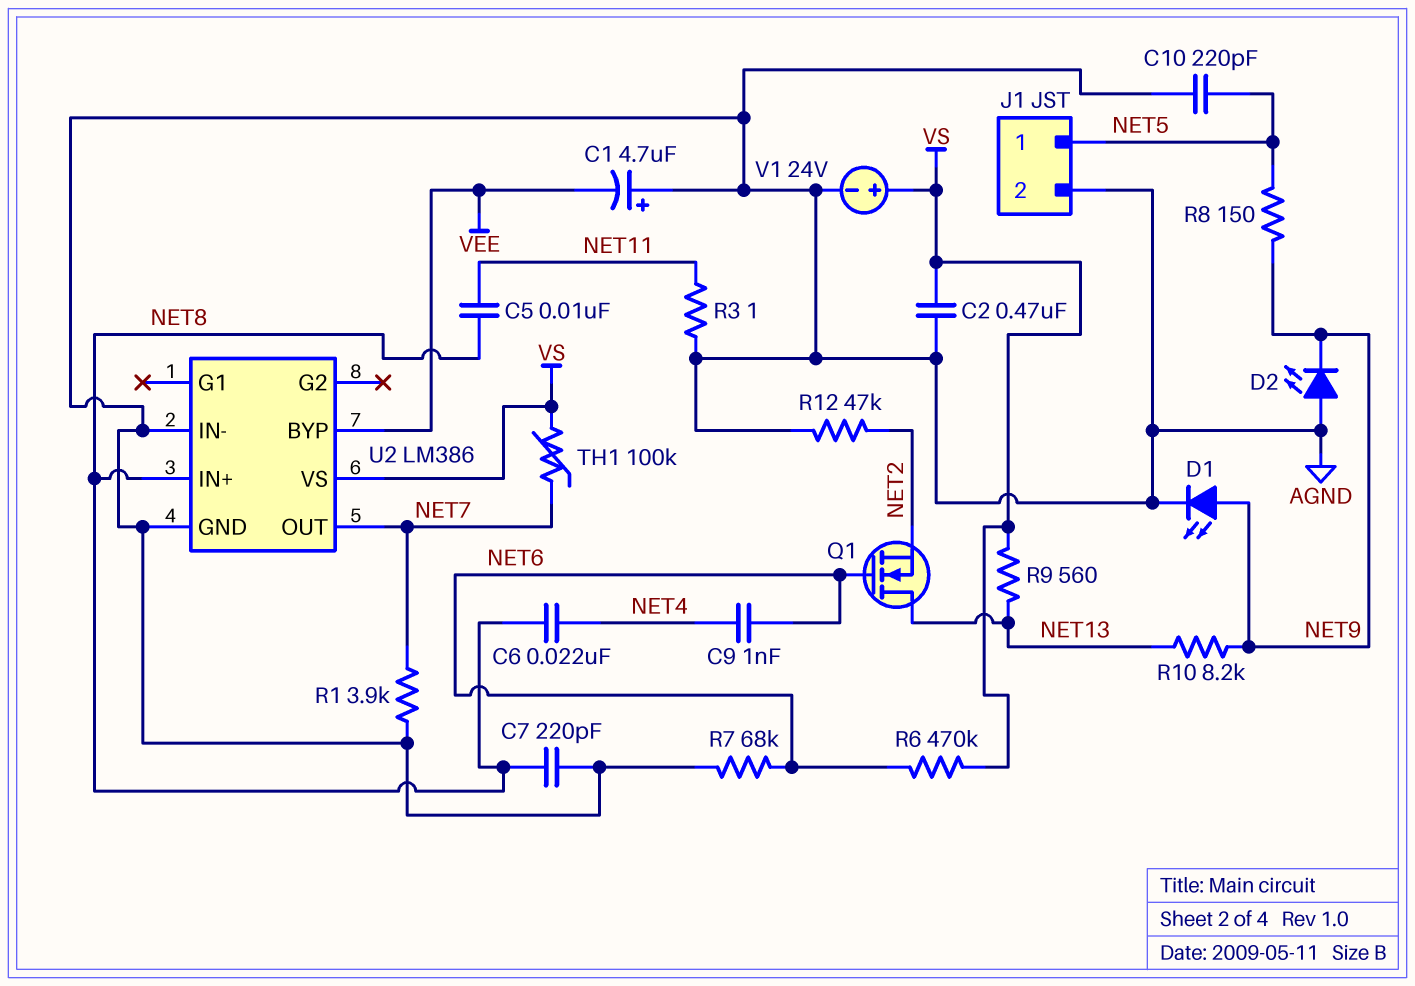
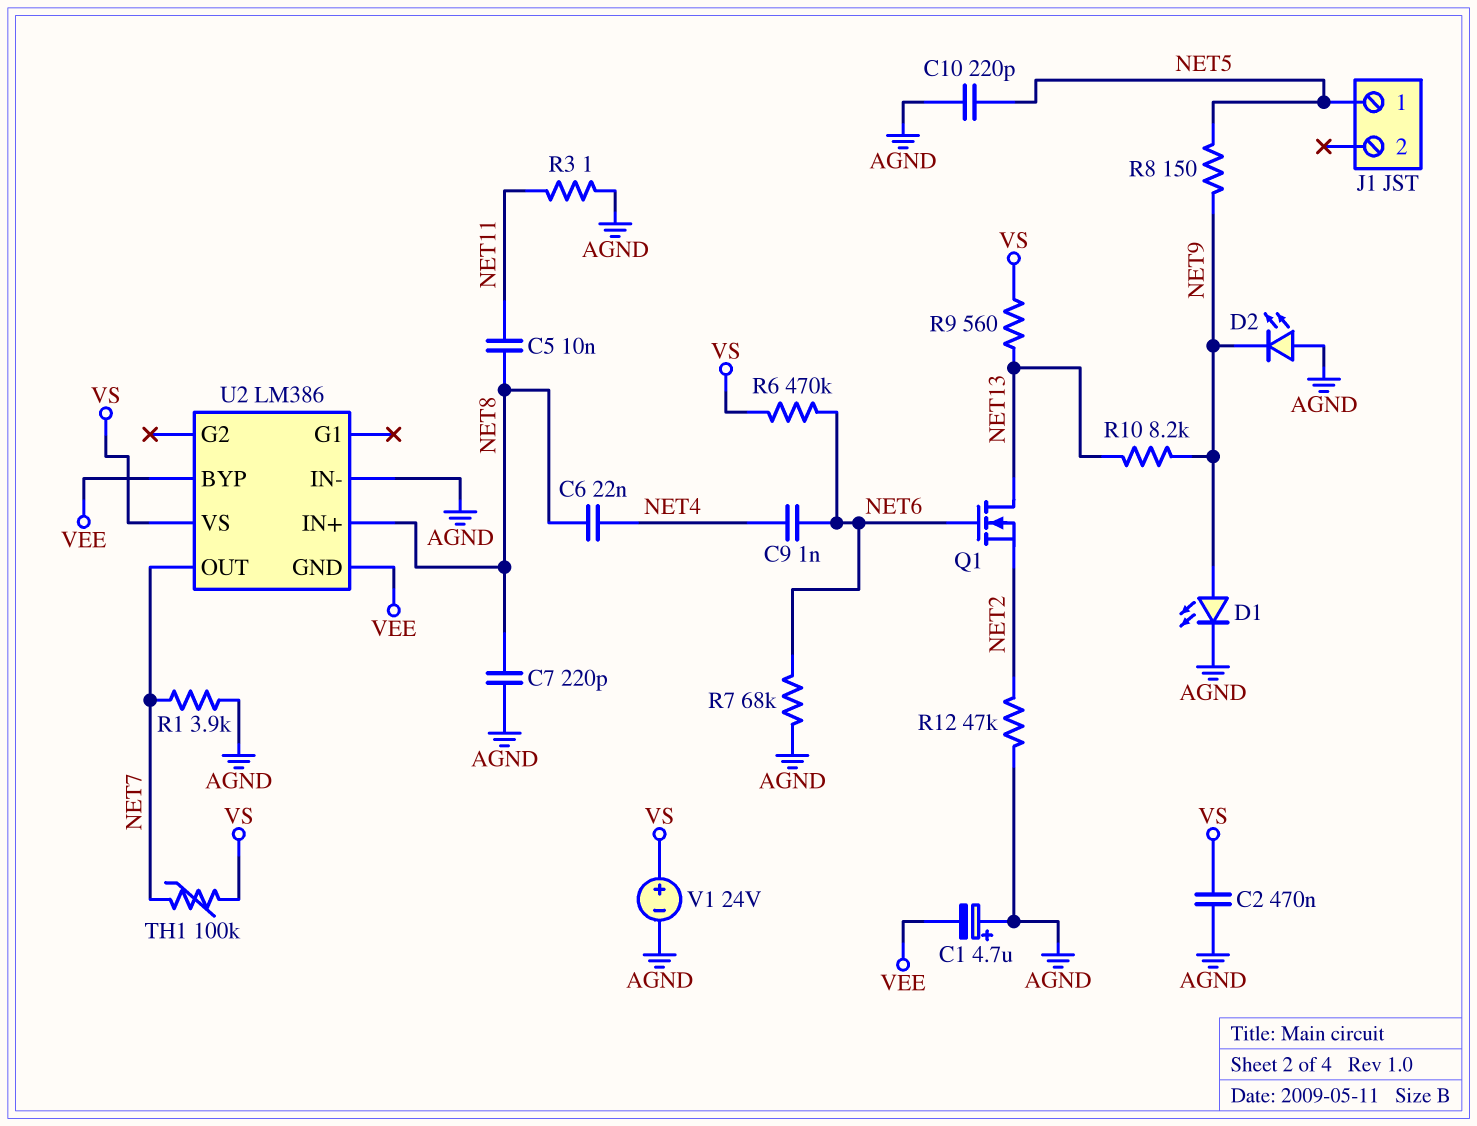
J1 pin 2: AGND -> none
U2 pin GND: AGND -> VEE

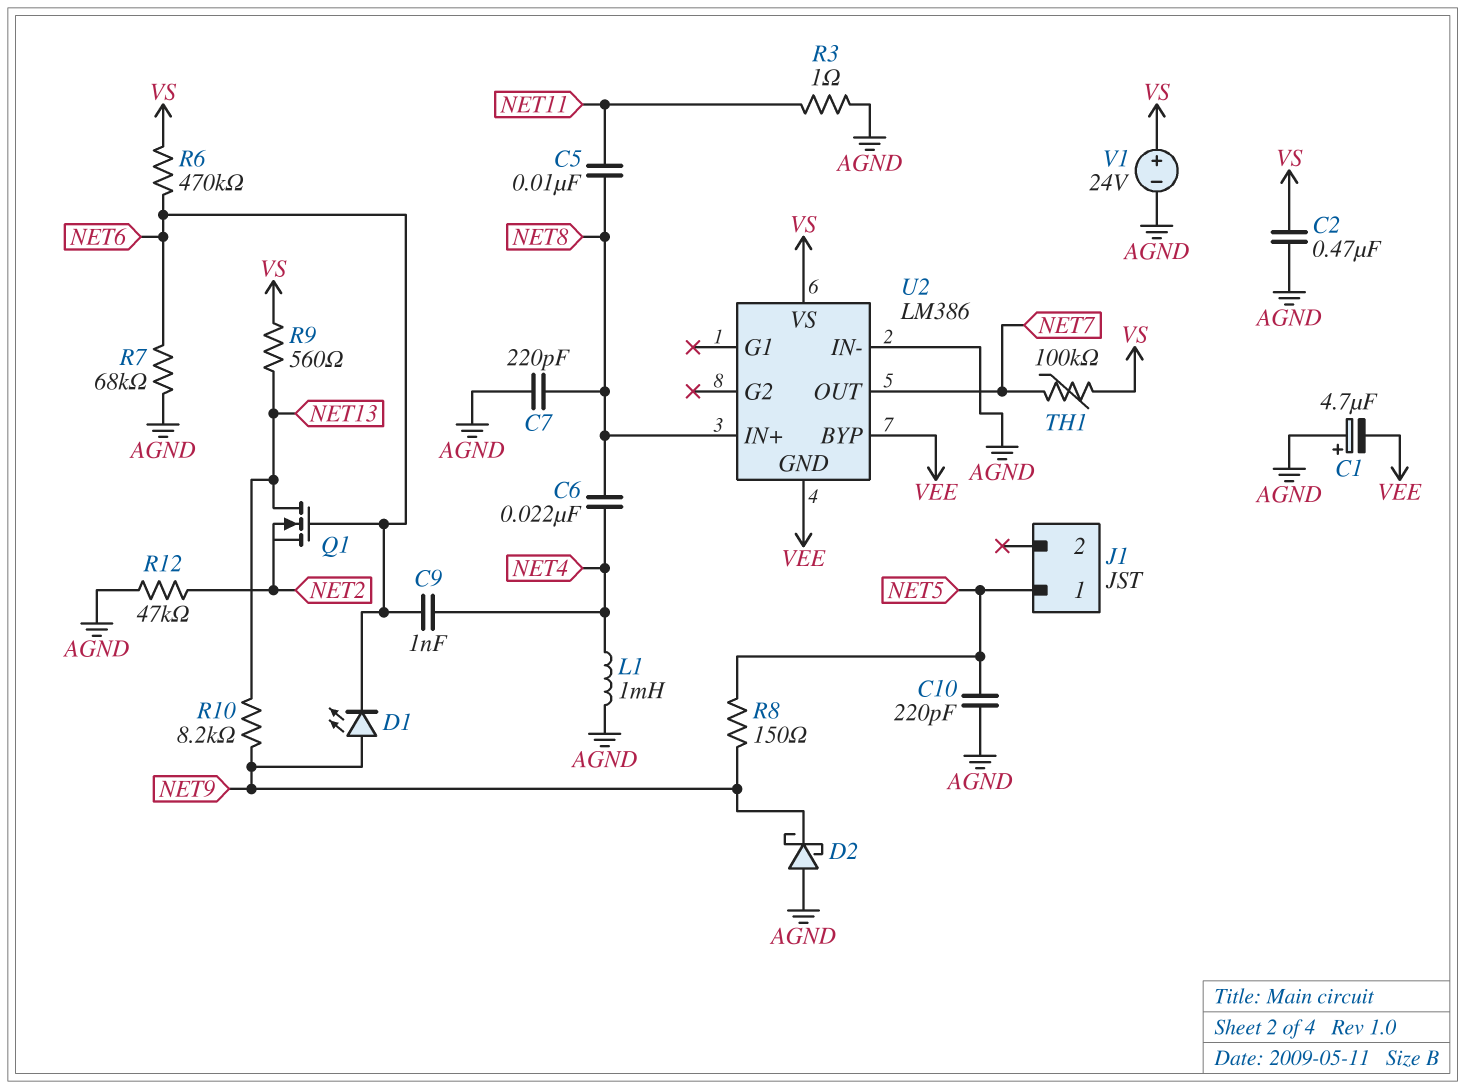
D1: LED (A NET9, K AGND) -> LED (A NET9, K NET6)
D2: LED (A AGND, K NET9) -> schottky (A AGND, K NET9)
L1: none -> 1mH (AGND, NET4)
R1: 3.9k (AGND, NET7) -> none

